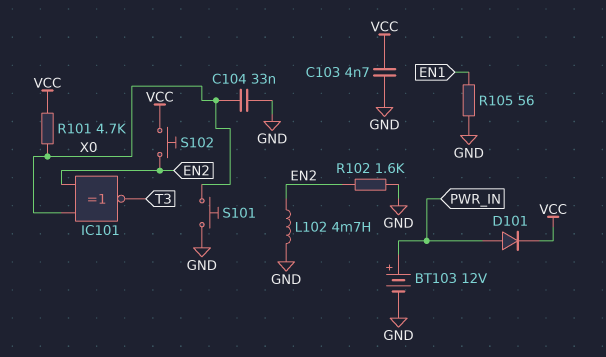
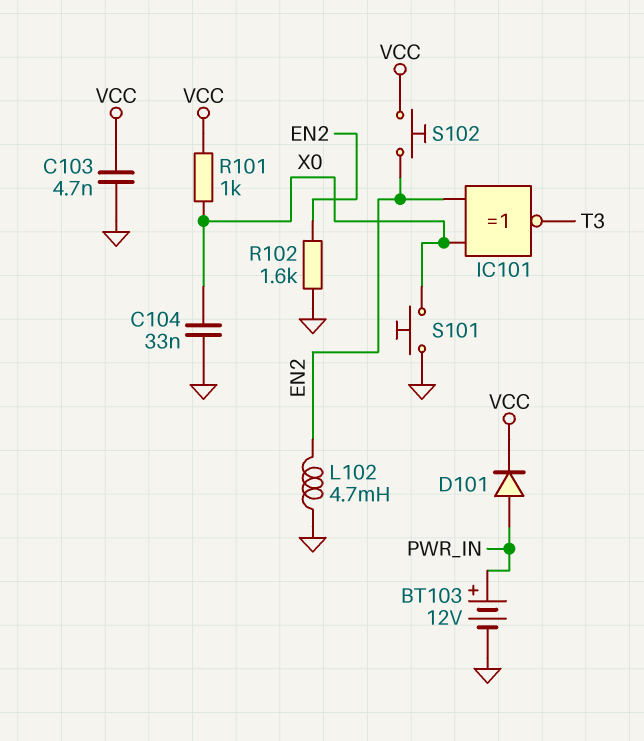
R101: 4.7k (VCC, X0) -> 1k (VCC, X0)
R105: 56 (EN1, GND) -> none

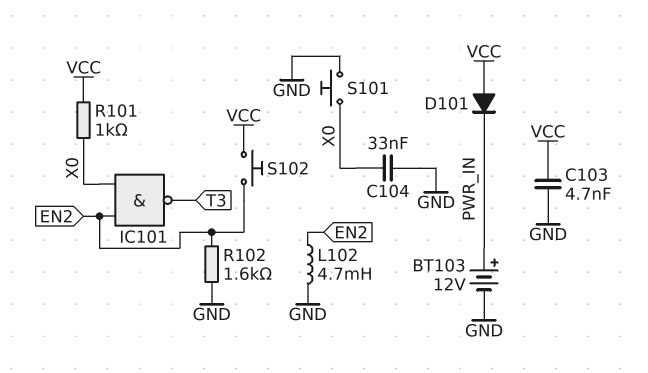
D101: diode (A PWR_IN, K VCC) -> diode (A VCC, K PWR_IN)
IC101: XNOR (in EN2, in X0, out T3) -> NAND (in EN2, in X0, out T3)

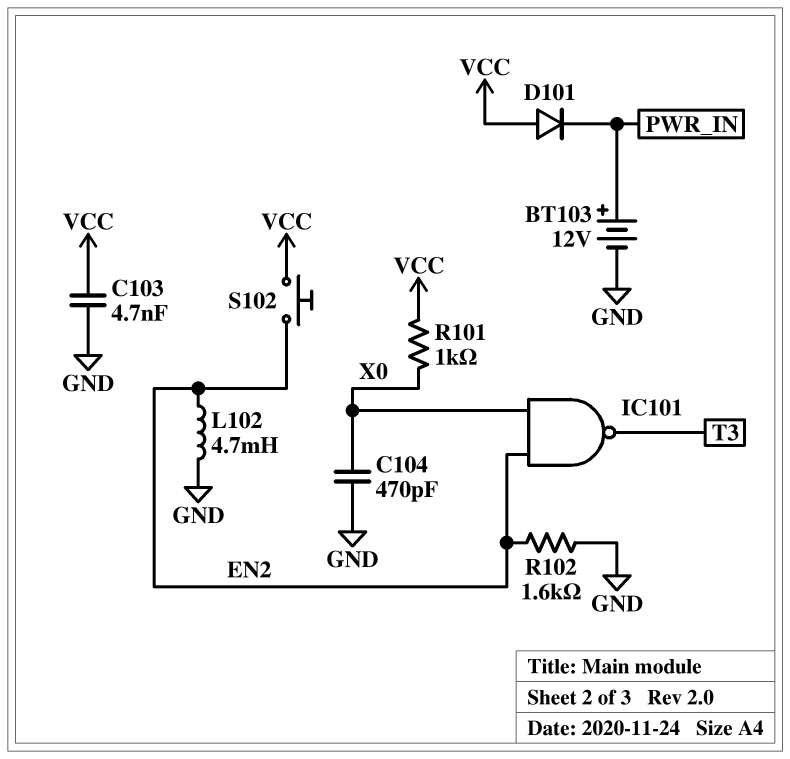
C104: 33nF (GND, X0) -> 470pF (GND, X0)
S101: button (GND, X0) -> none

